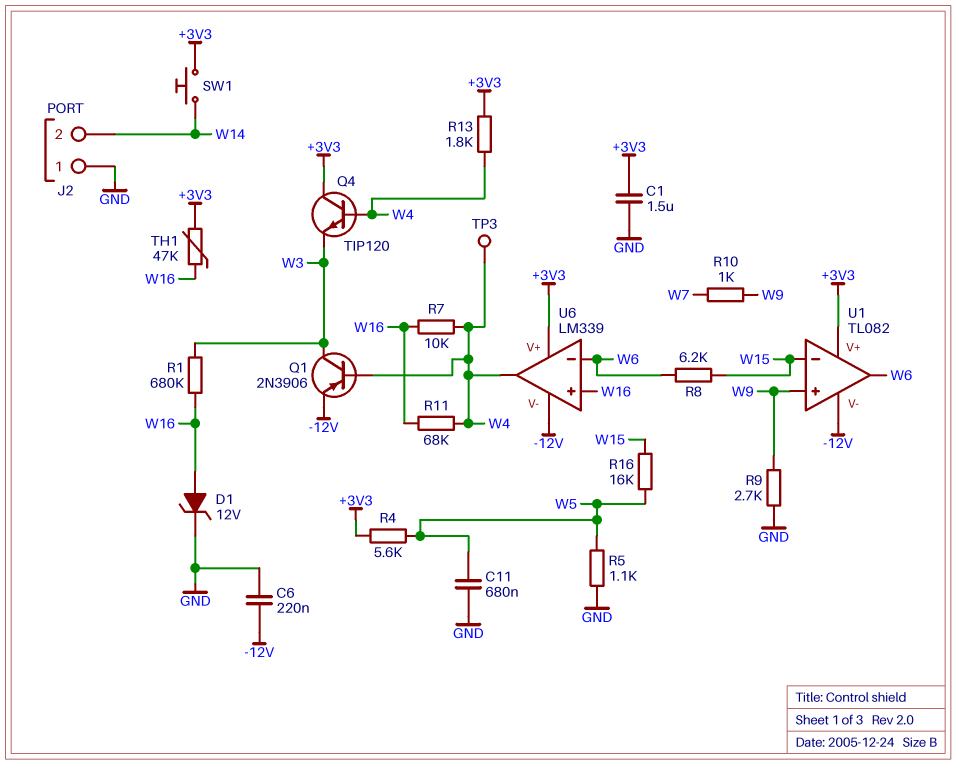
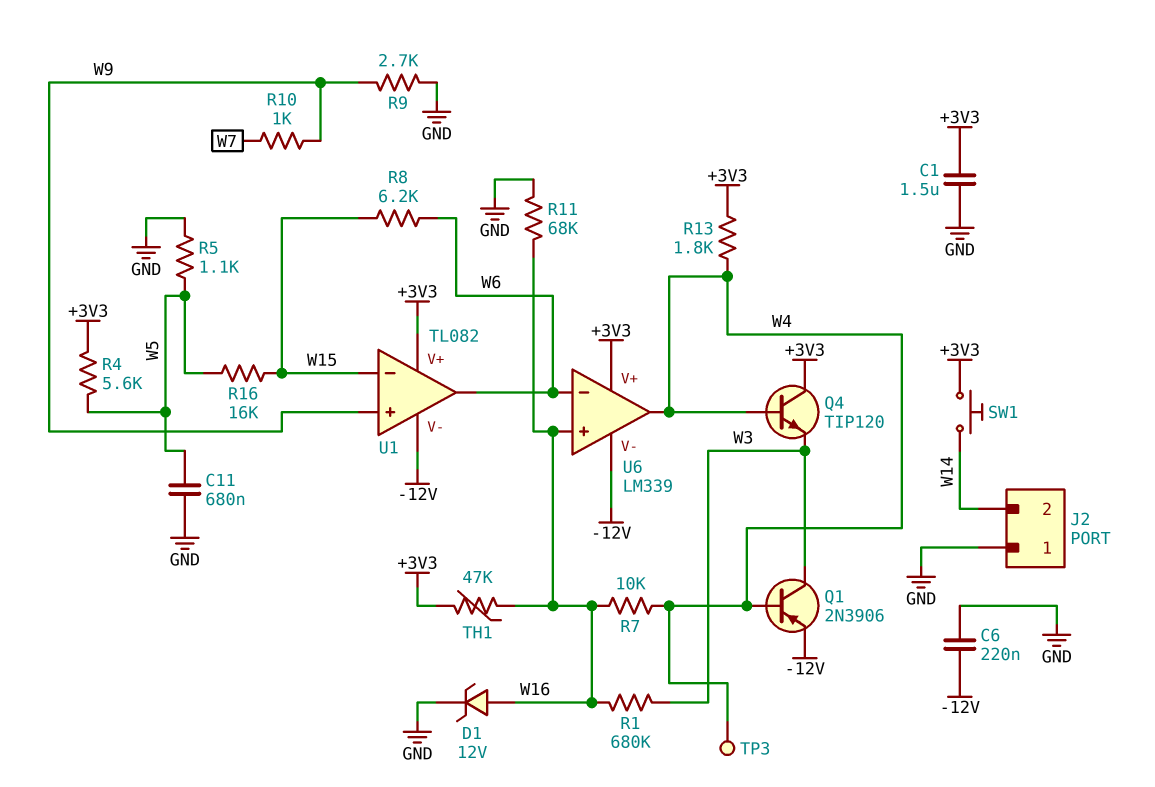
R11: 68k (W4, W16) -> 68k (GND, W16)

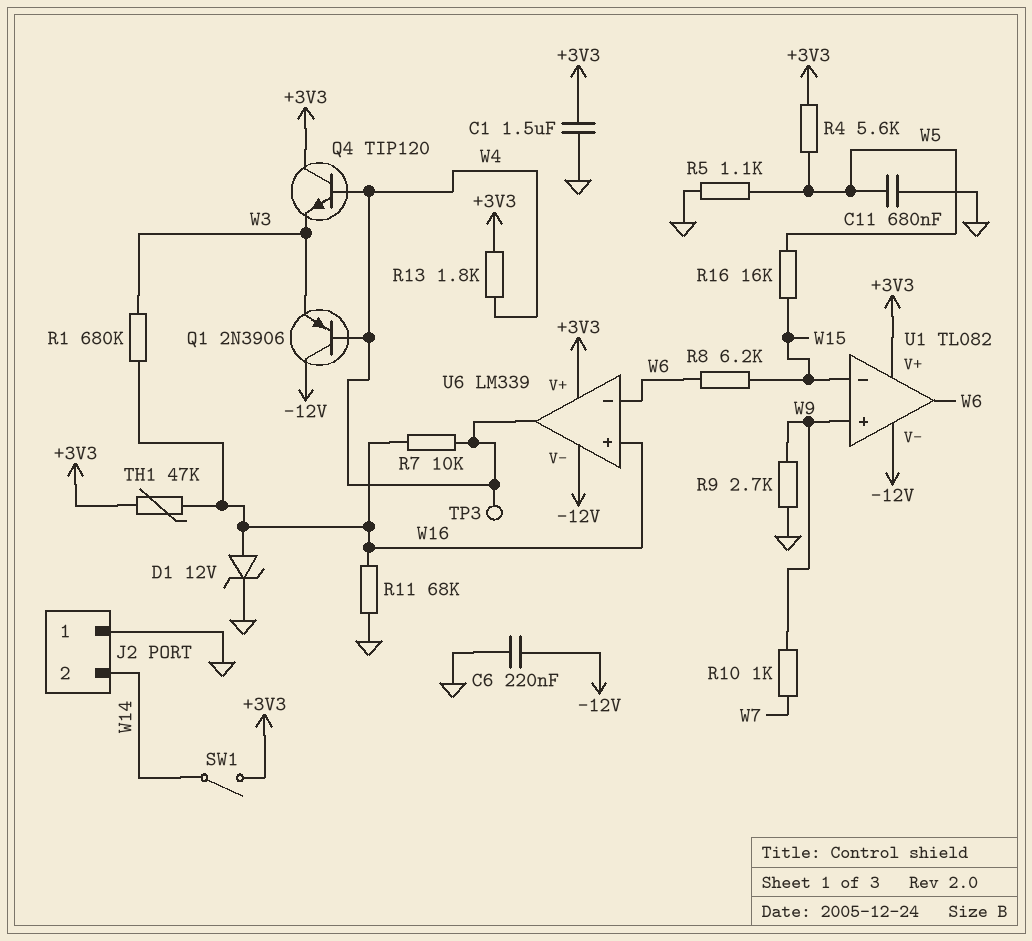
Q1: PNP 2N3906 (B W4, C W3, E -12V) -> PNP 2N3906 (B W4, C -12V, E W3)
SW1: button (+3V3, W14) -> switch (+3V3, W14)

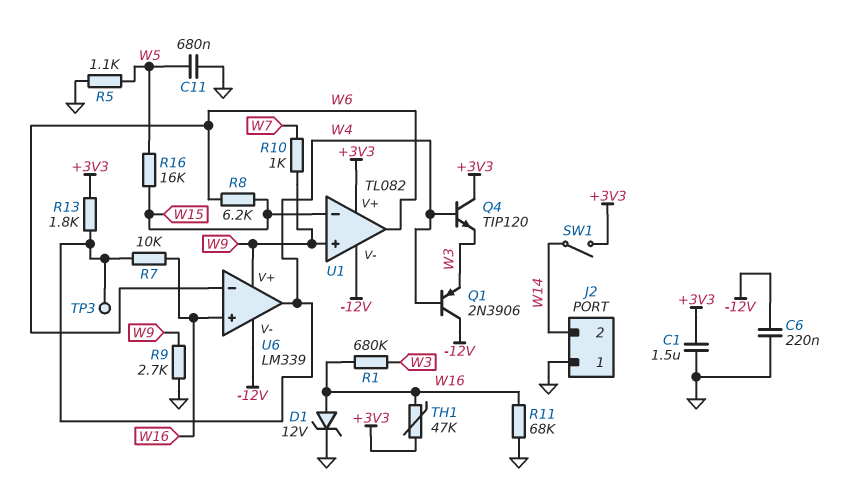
R4: 5.6k (+3V3, W5) -> none
U6 pin V+: +3V3 -> W9

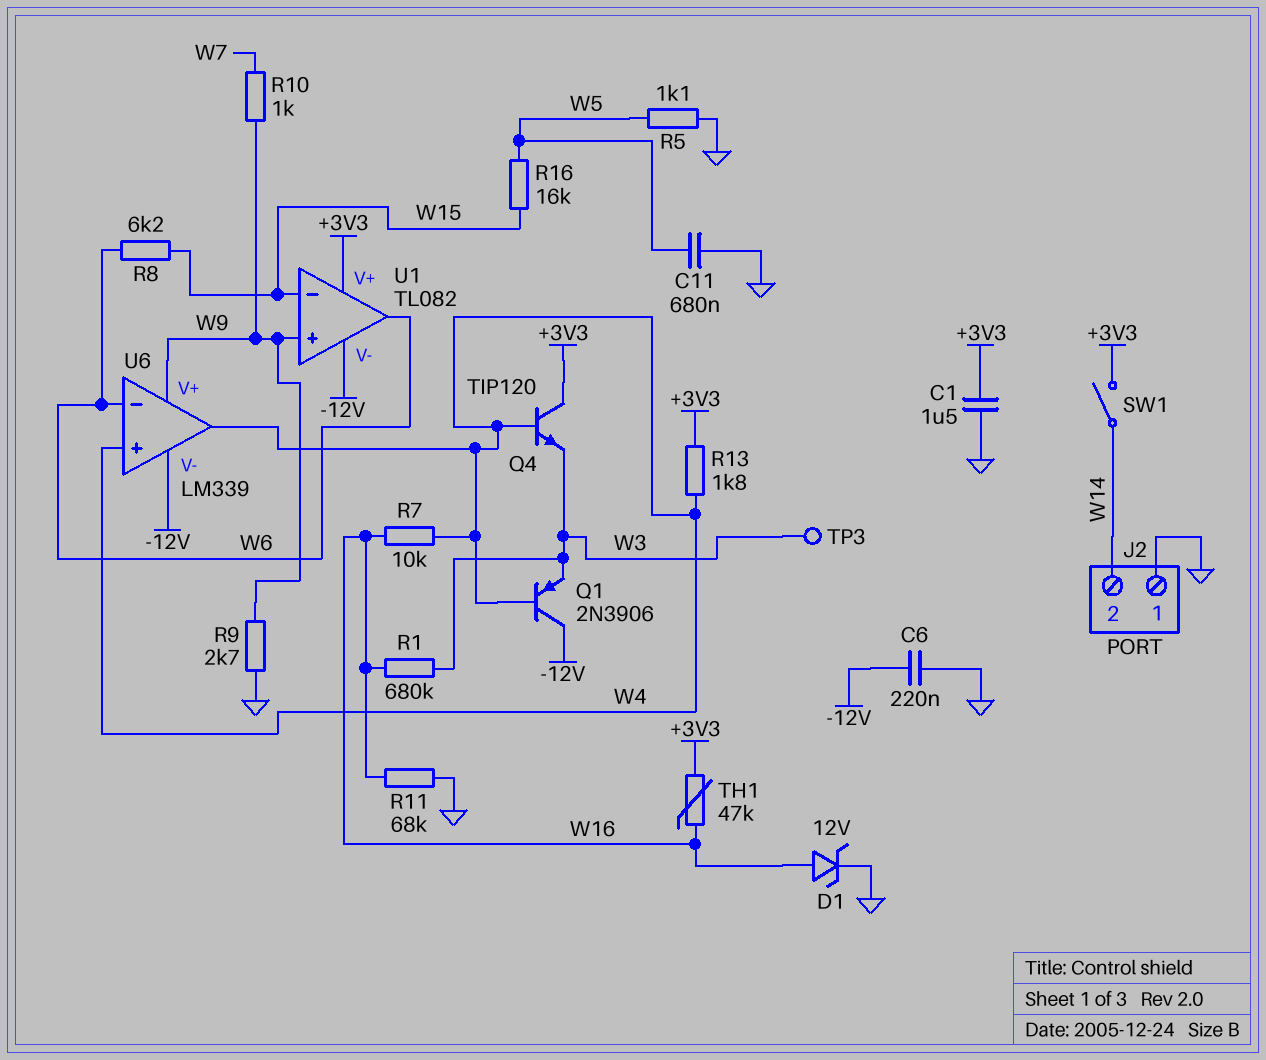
TP3: test point (W4) -> test point (W3)
U6 pin in+: W16 -> W4

